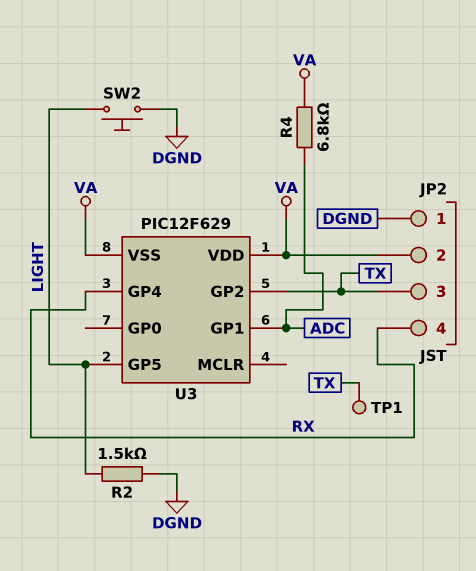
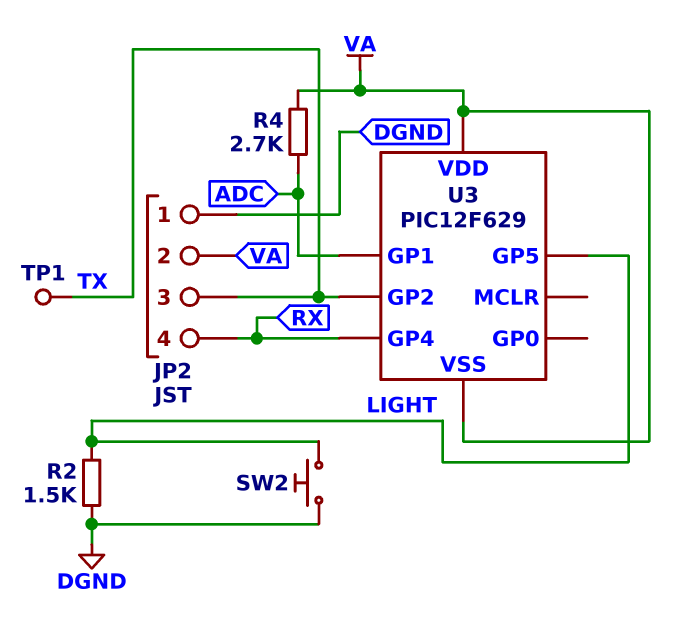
R4: 6.8k (ADC, VA) -> 2.7k (ADC, VA)

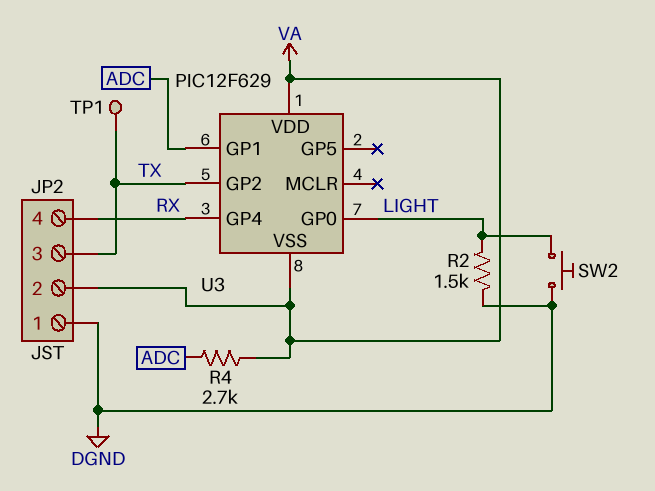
U3 pin GP0: none -> LIGHT
U3 pin GP5: LIGHT -> none

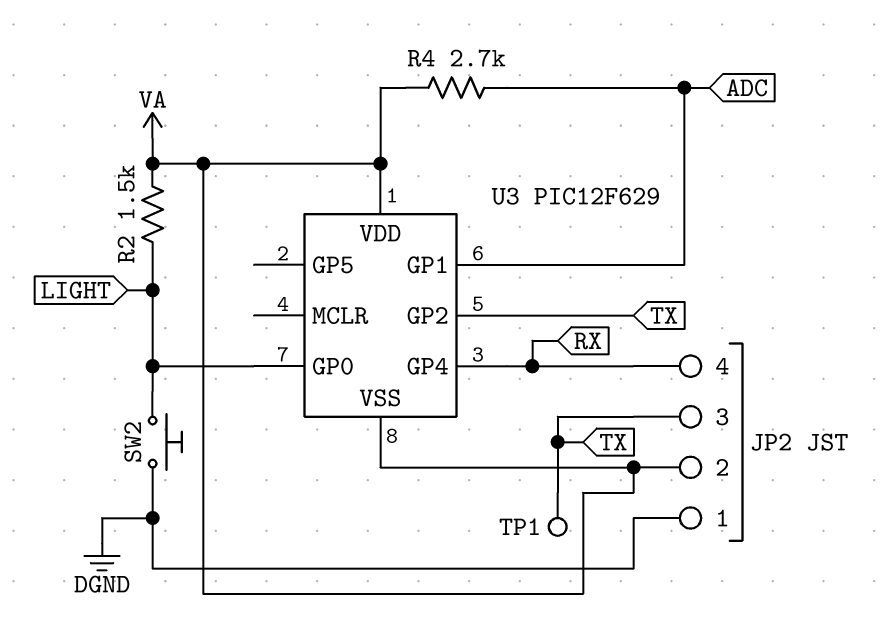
R2: 1.5k (DGND, LIGHT) -> 1.5k (LIGHT, VA)

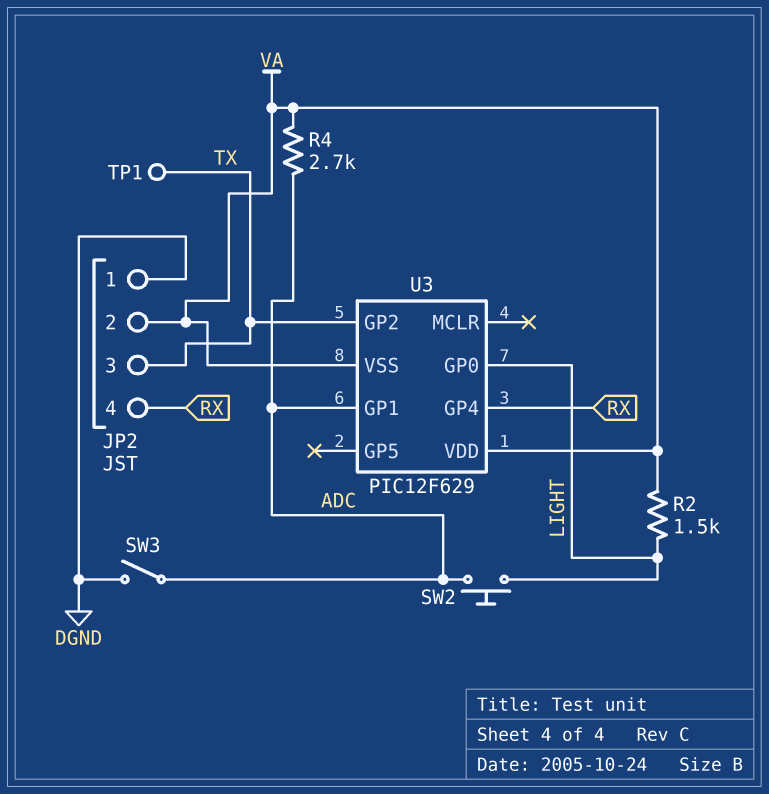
SW2: button (DGND, LIGHT) -> button (ADC, LIGHT)
SW3: none -> switch (ADC, DGND)

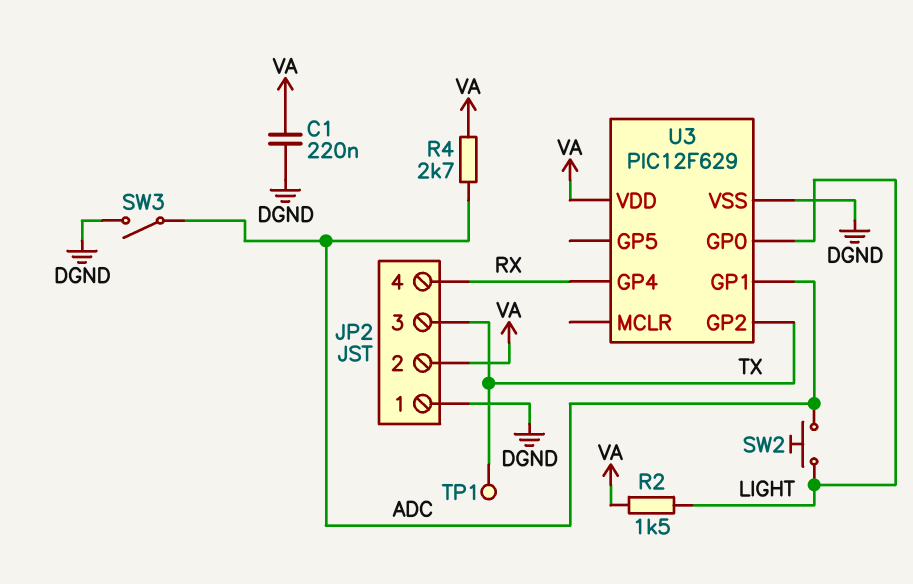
C1: none -> 220nF (DGND, VA)
U3 pin VSS: VA -> DGND

